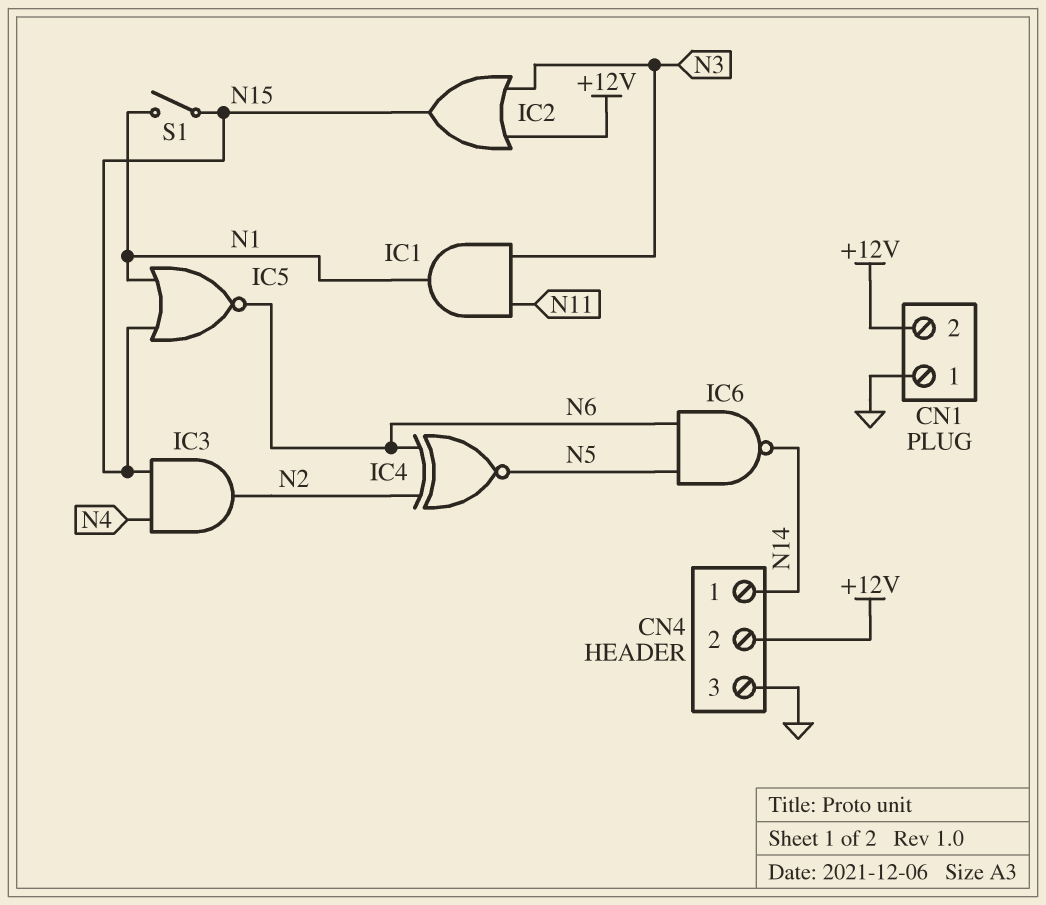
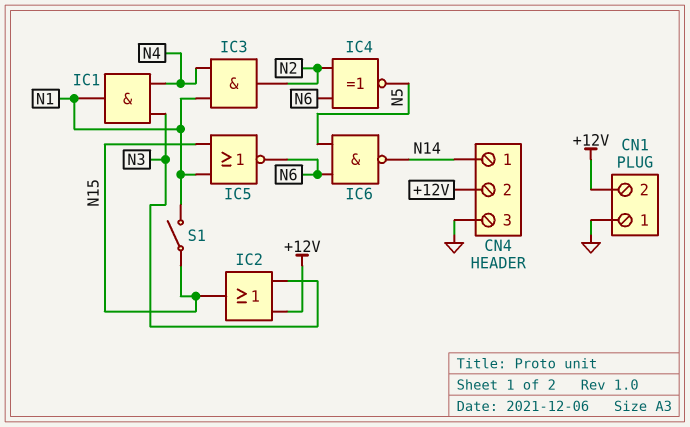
IC1: AND (in N3, in N11, out N1) -> AND (in N3, in N4, out N1)
IC3: AND (in N4, in N15, out N2) -> AND (in N1, in N4, out N2)

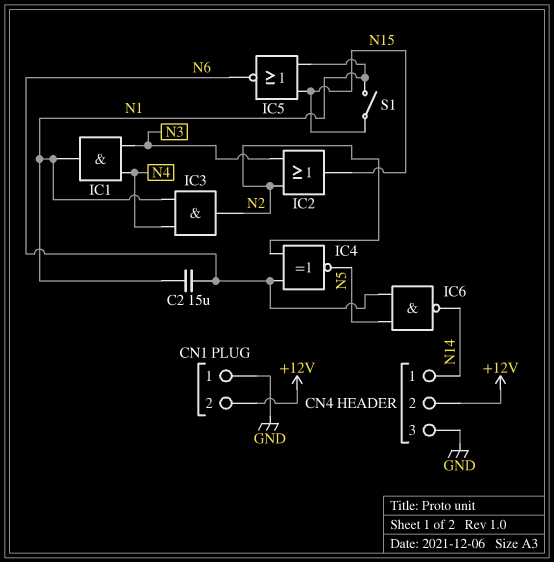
C2: none -> 15uF (N1, N6)
IC2: OR (in +12V, in N3, out N15) -> OR (in N2, in N3, out N15)

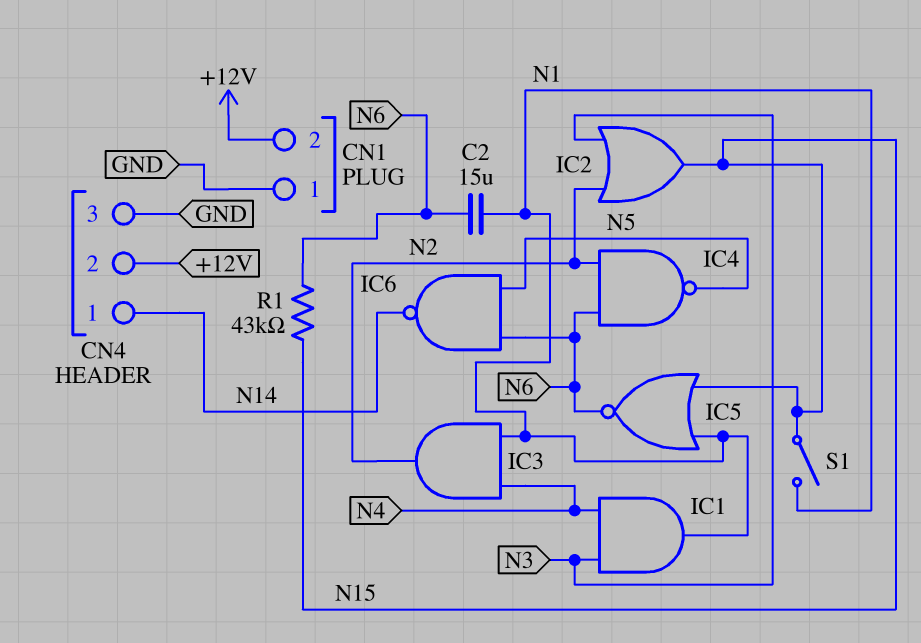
IC4: XNOR (in N2, in N6, out N5) -> NAND (in N2, in N6, out N5)
R1: none -> 43k (N6, N15)

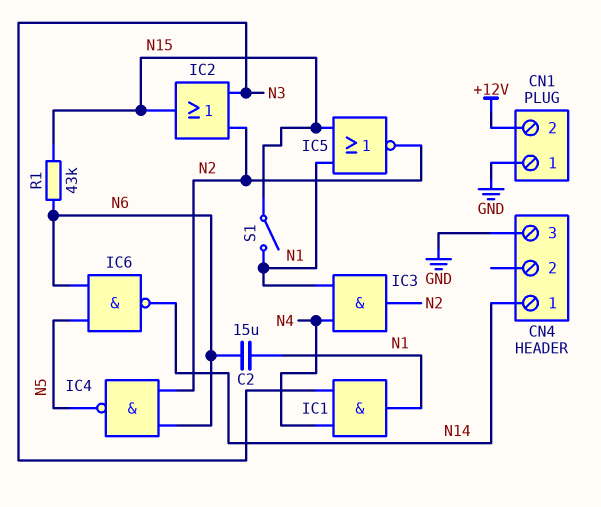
CN4 pin 2: +12V -> none
IC5: NOR (in N1, in N15, out N6) -> NOR (in N1, in N15, out N2)

